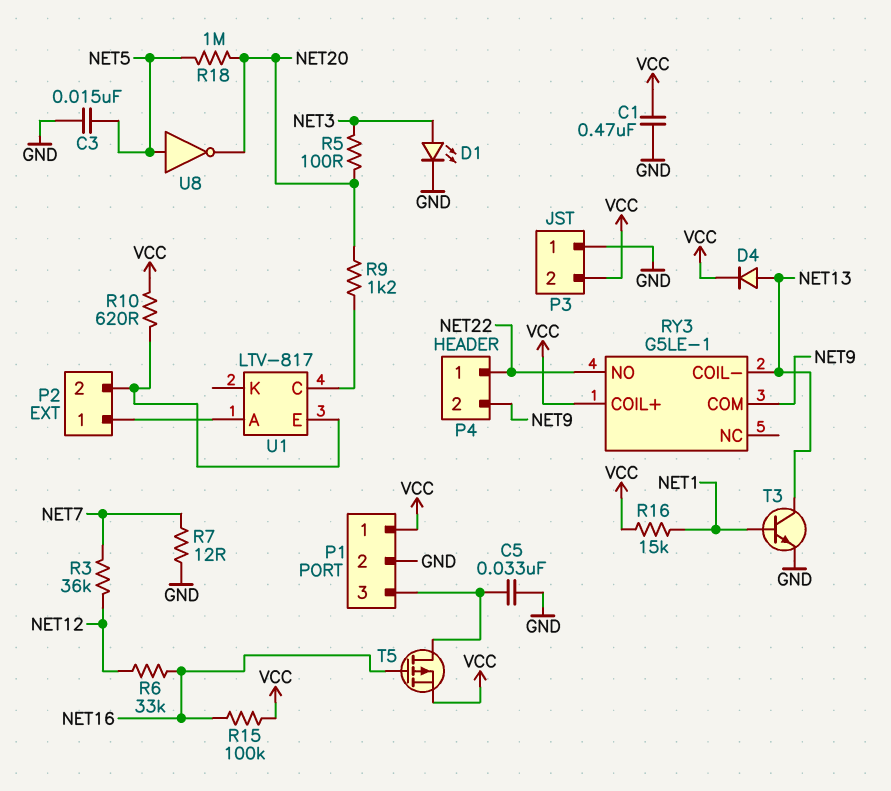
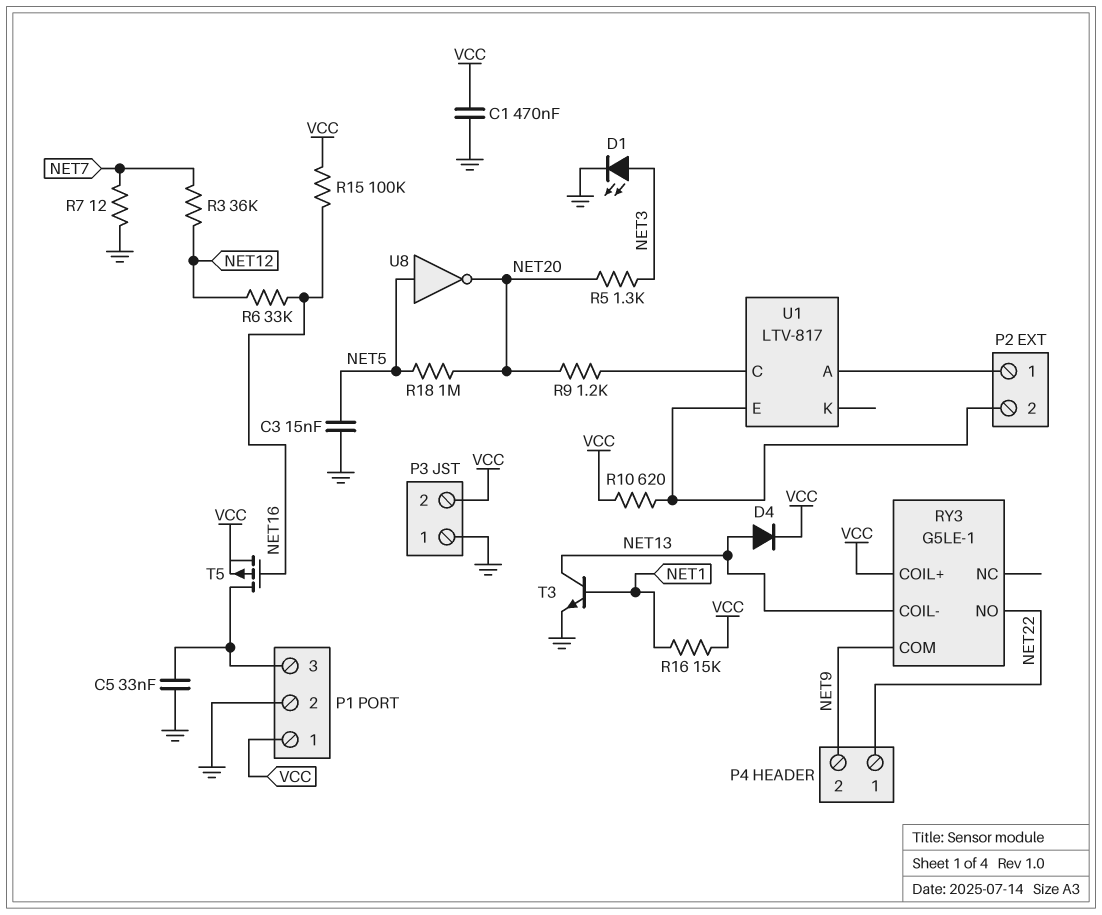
R5: 100 (NET3, NET20) -> 1.3k (NET3, NET20)

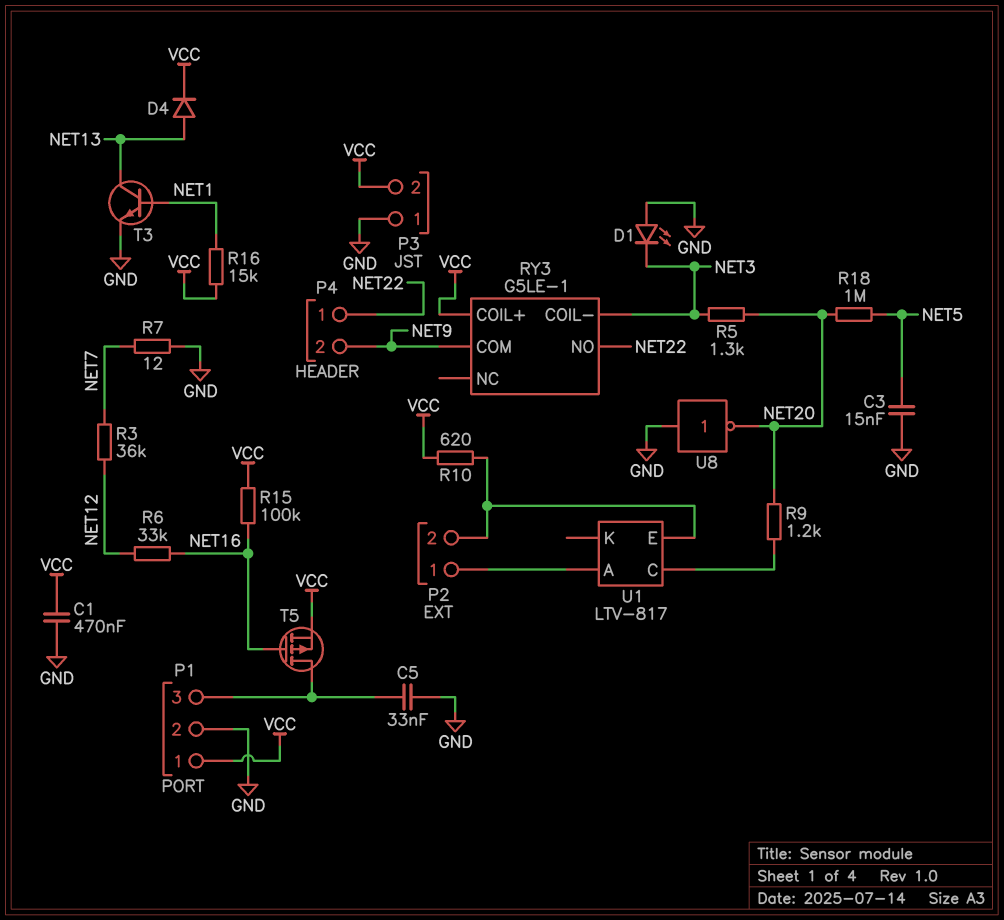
D1: LED (A NET3, K GND) -> LED (A GND, K NET3)
RY3 pin COIL-: NET13 -> NET3
U8: NOT (in NET5, out NET20) -> NOT (in GND, out NET20)

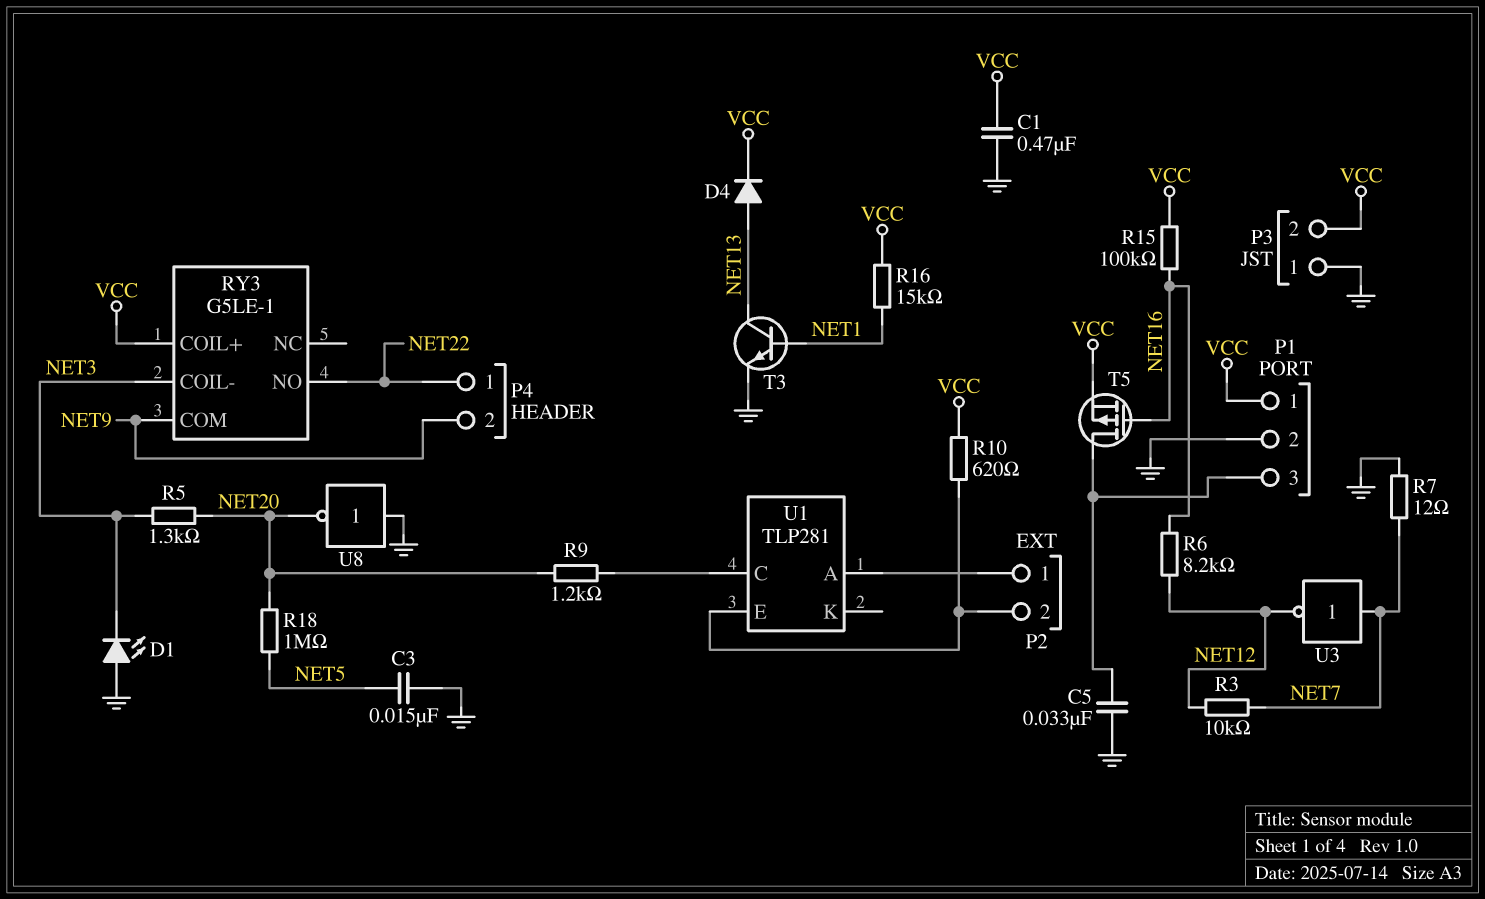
R3: 36k (NET7, NET12) -> 10k (NET7, NET12)
R6: 33k (NET12, NET16) -> 8.2k (NET12, NET16)
U1: LTV-817 -> TLP281
U3: none -> NOT (in NET7, out NET12)

